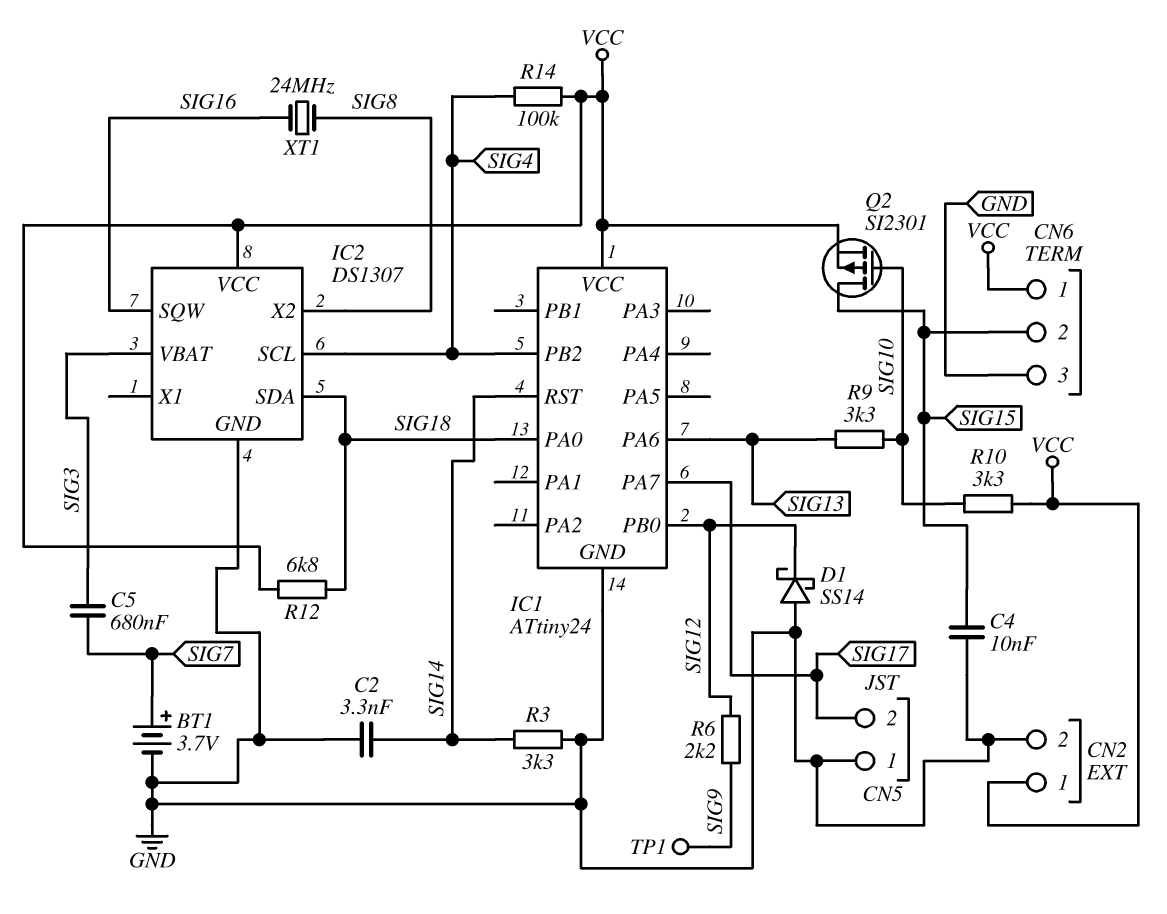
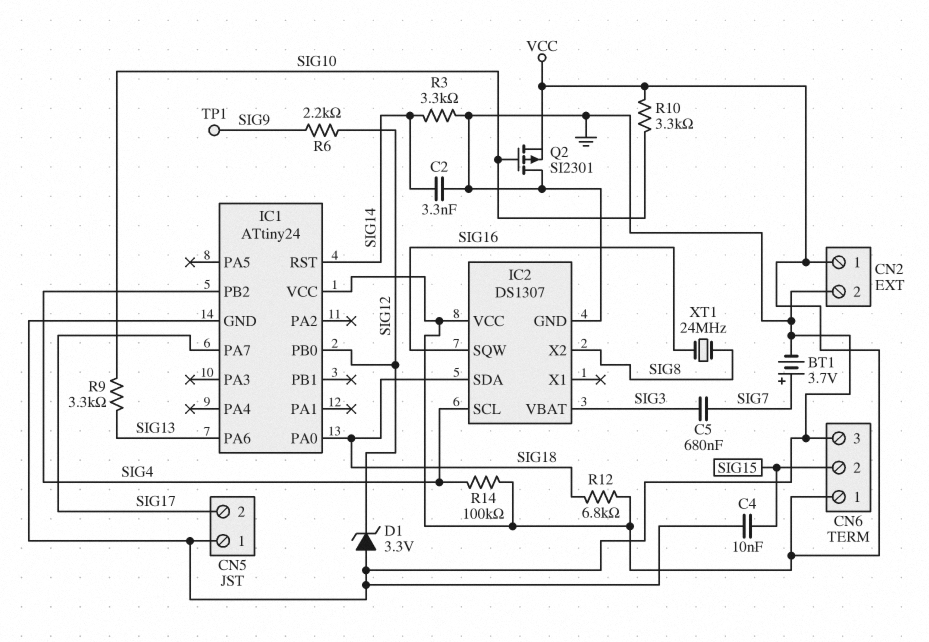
D1: schottky SS14 (A GND, K SIG12) -> zener 3.3V (A GND, K SIG12)
Q2: PMOS SI2301 (G SIG10, D SIG15, S VCC) -> PMOS SI2301 (G SIG10, D GND, S VCC)

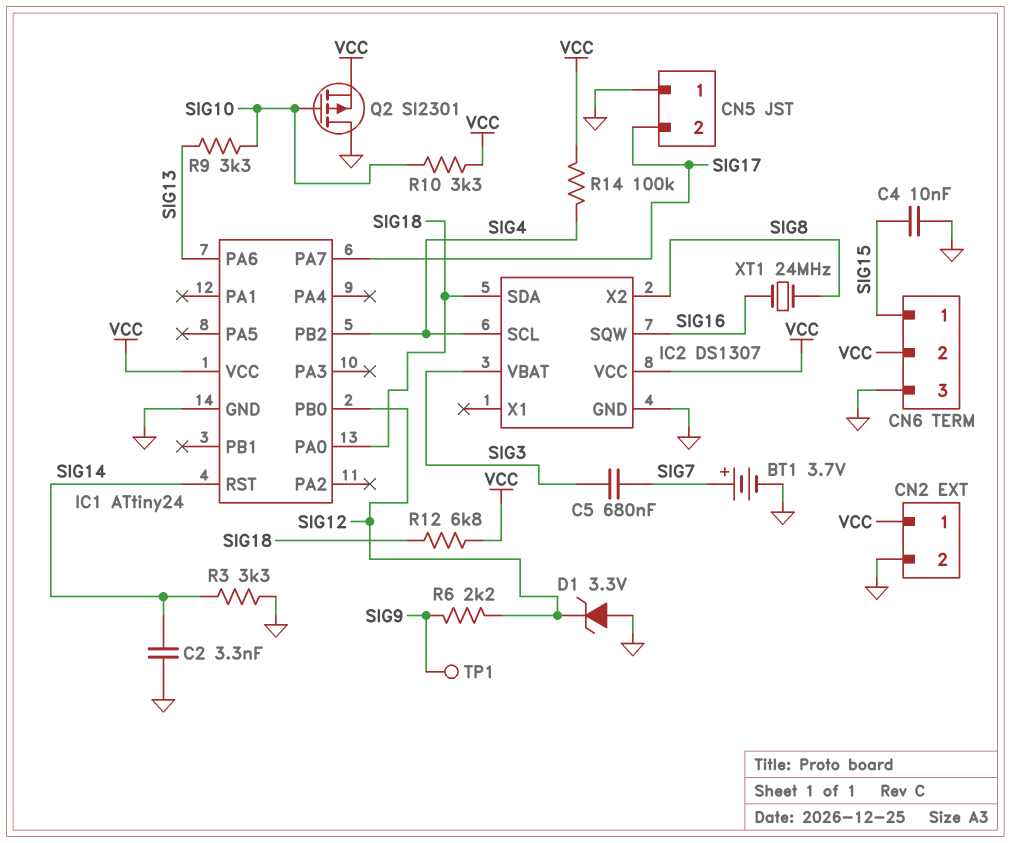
CN6 pin 1: VCC -> SIG15
CN6 pin 2: SIG15 -> VCC

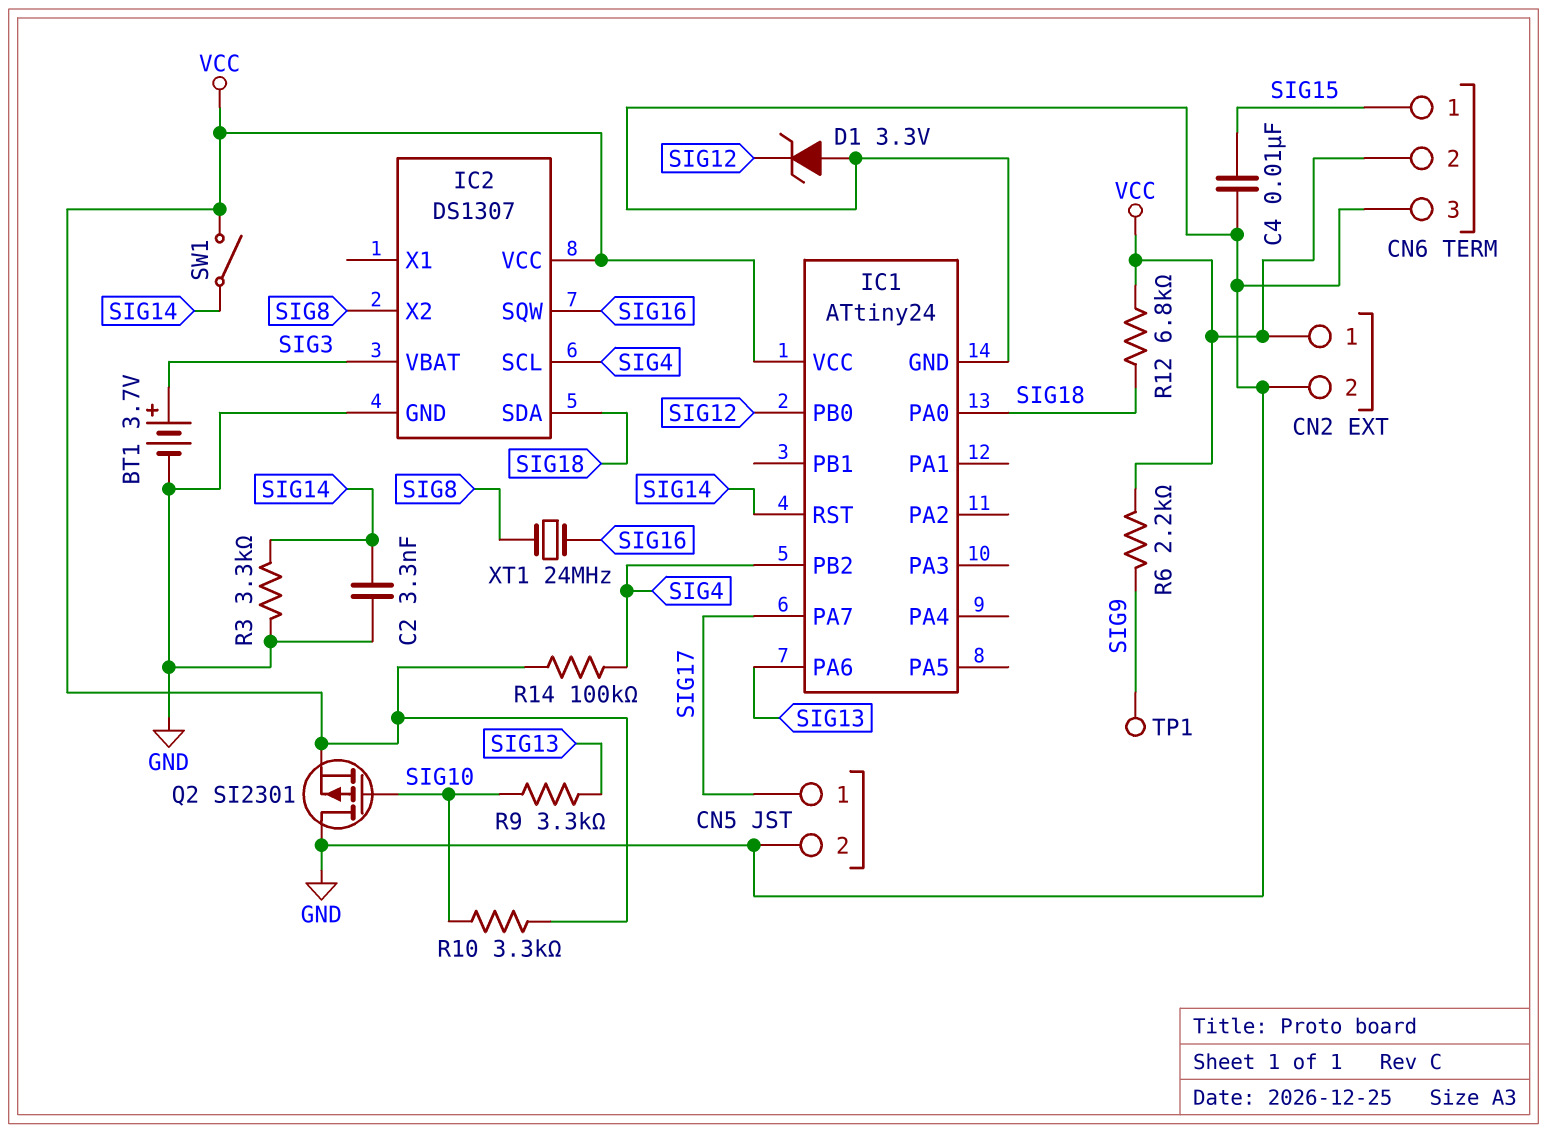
BT1: 3.7V (plus SIG7, minus GND) -> 3.7V (plus SIG3, minus GND)
C5: 680nF (SIG3, SIG7) -> none
CN5 pin 1: GND -> SIG17
CN5 pin 2: SIG17 -> GND
R6: 2.2k (SIG9, SIG12) -> 2.2k (SIG9, VCC)
SW1: none -> switch (SIG14, VCC)

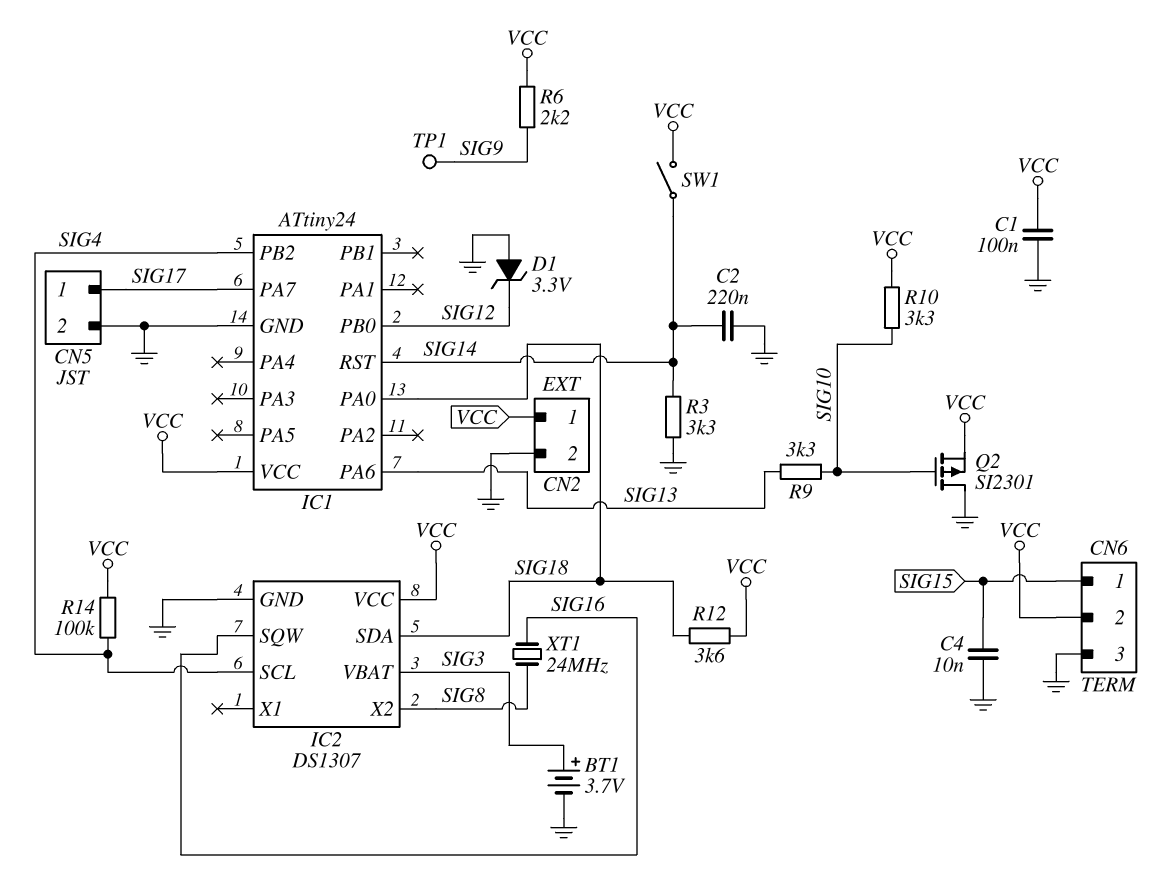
C1: none -> 100nF (GND, VCC)
C2: 3.3nF (GND, SIG14) -> 220nF (GND, SIG14)
R12: 6.8k (SIG18, VCC) -> 3.6k (SIG18, VCC)

